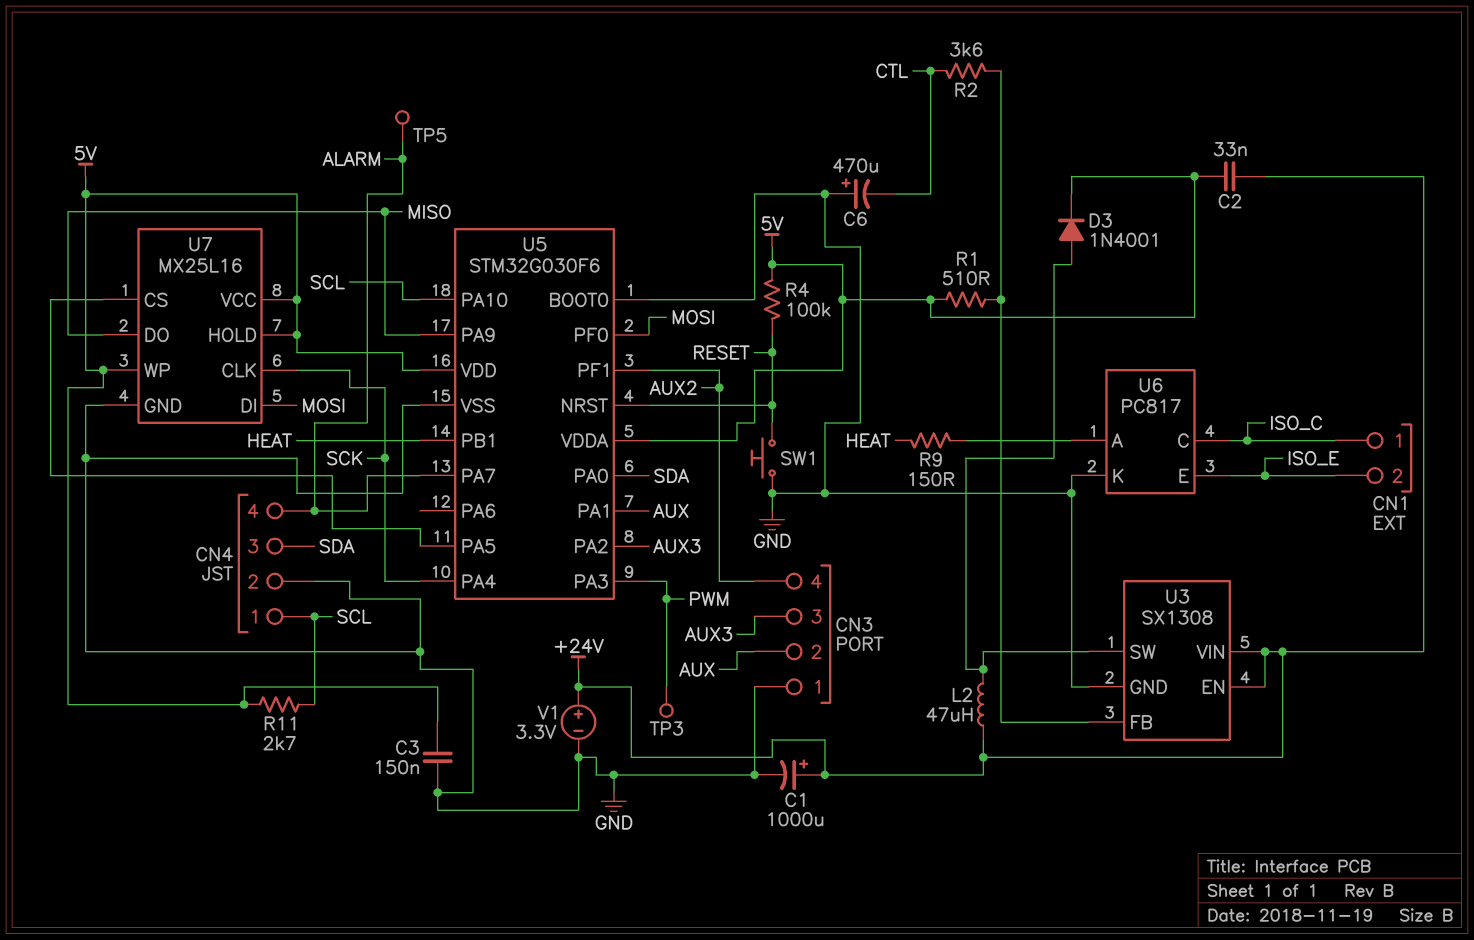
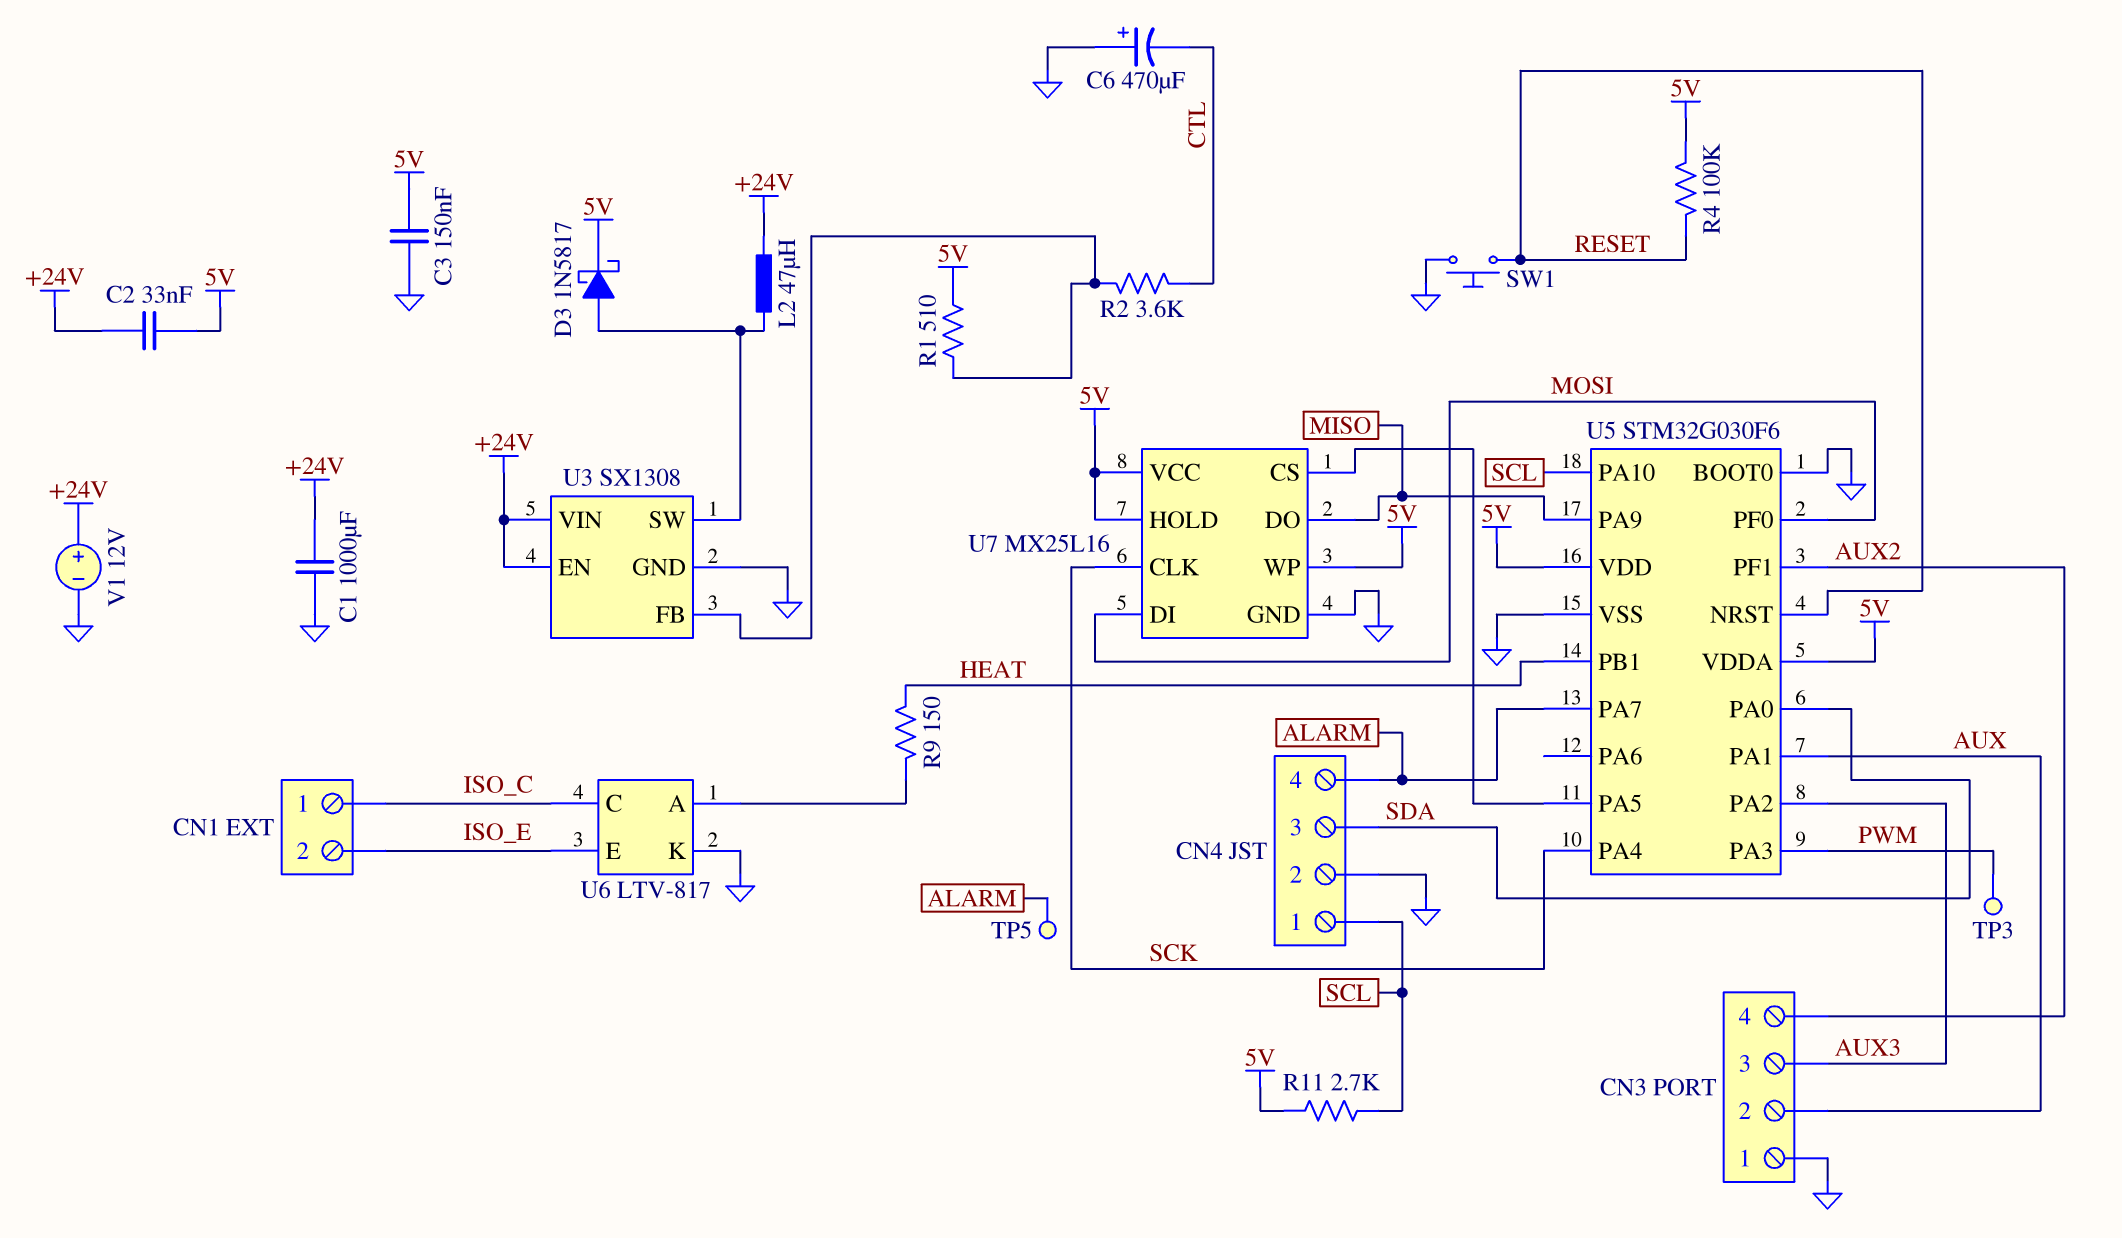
C1: 1000uF (plus +24V, minus GND) -> 1000uF (+24V, GND)
D3: diode 1N4001 (A U3/SW, K 5V) -> schottky 1N5817 (A U3/SW, K 5V)
U6: PC817 -> LTV-817
V1: 3.3V (plus +24V, minus GND) -> 12V (plus +24V, minus GND)

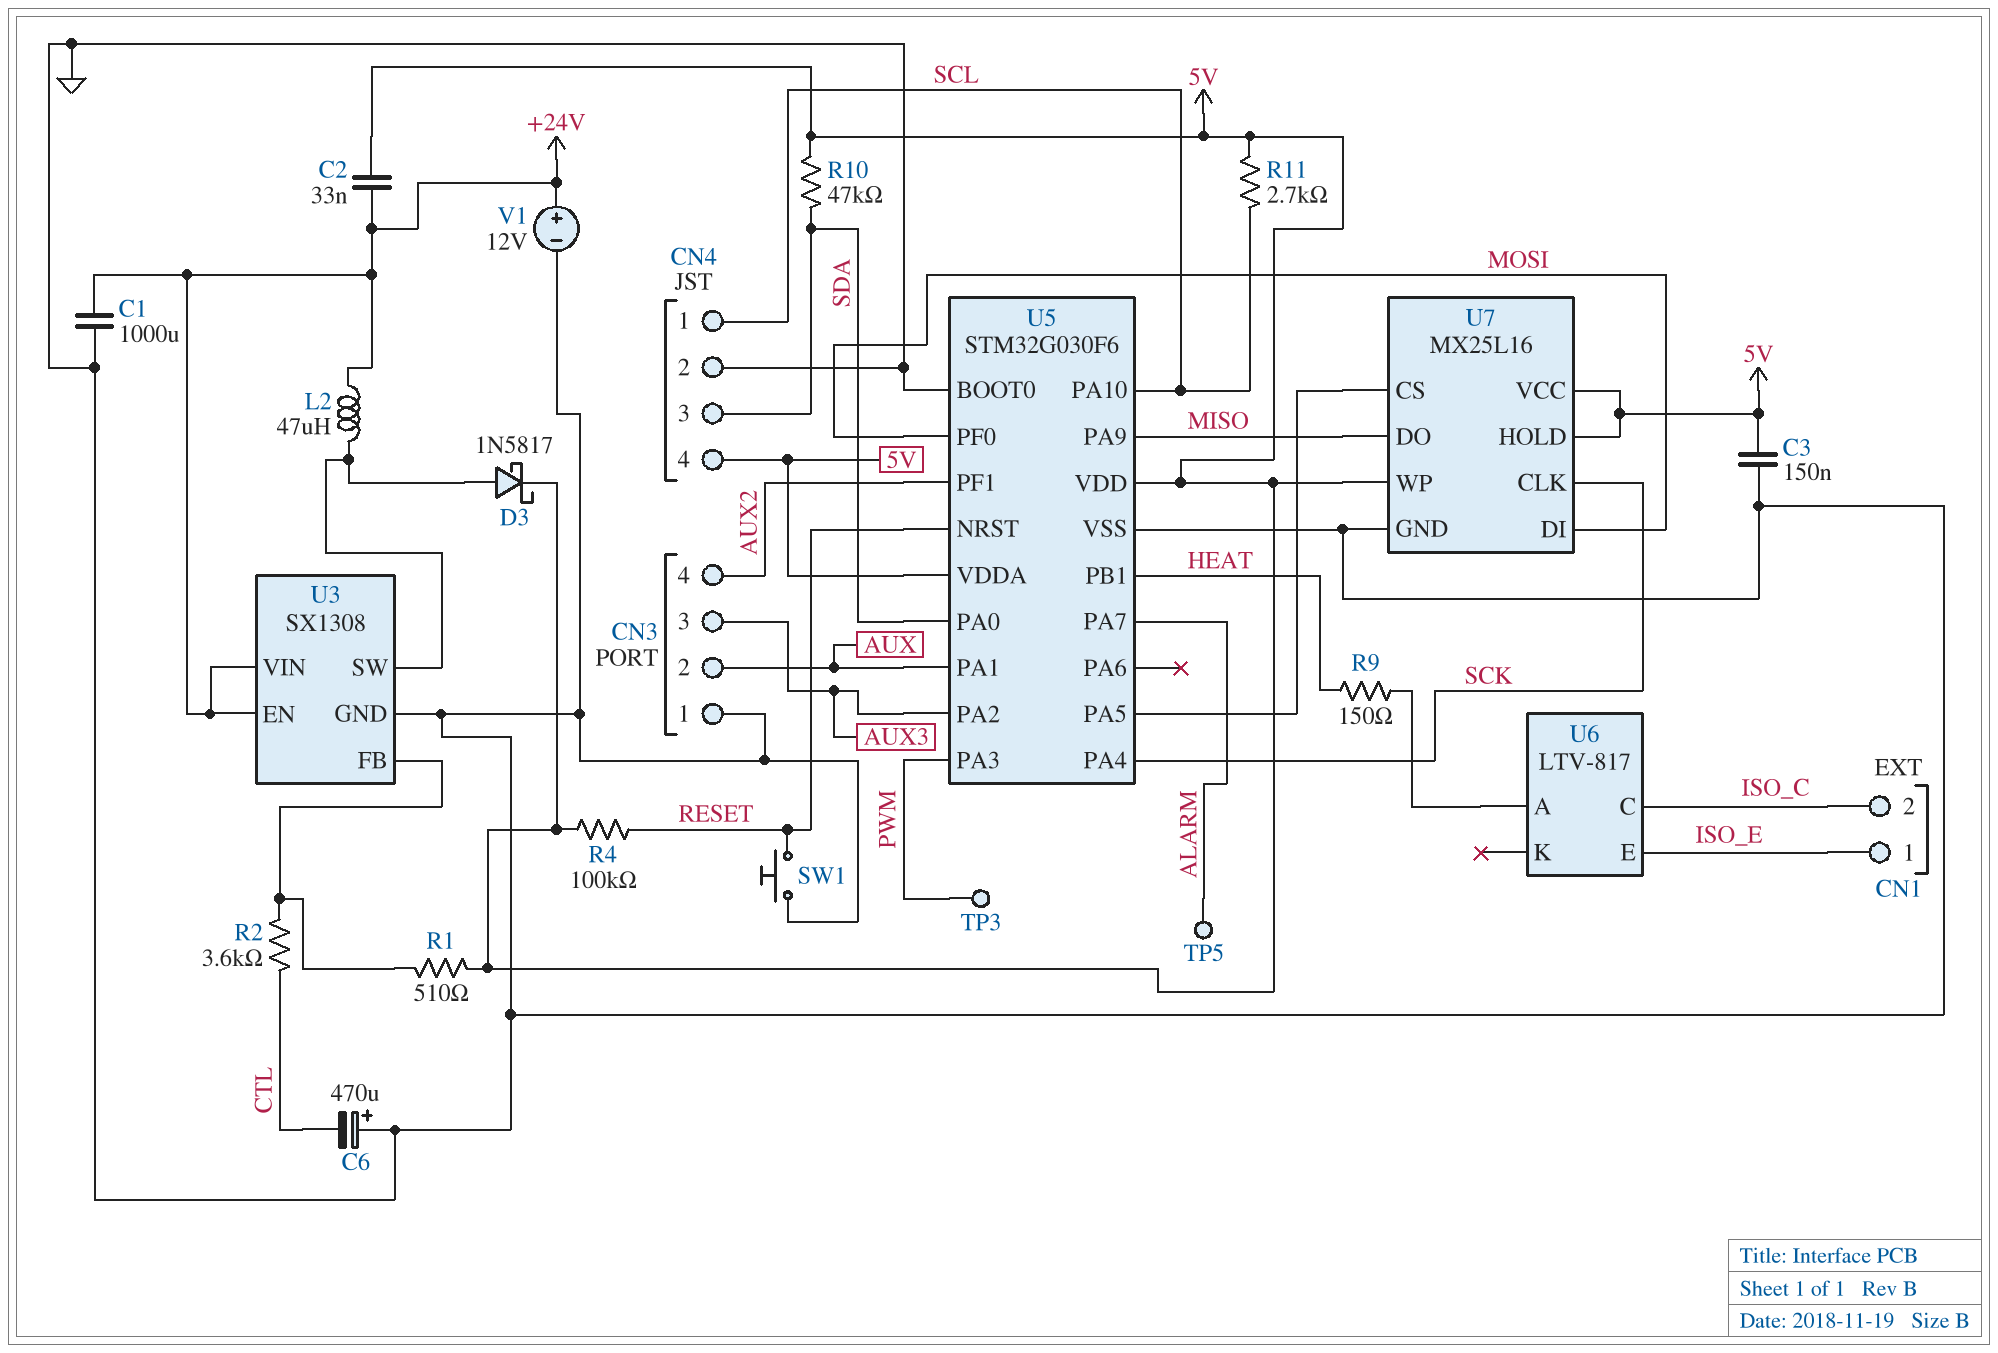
CN1 pin 1: ISO_C -> ISO_E
CN1 pin 2: ISO_E -> ISO_C
CN4 pin 4: ALARM -> 5V
R10: none -> 47k (5V, SDA)
U6 pin K: GND -> none

